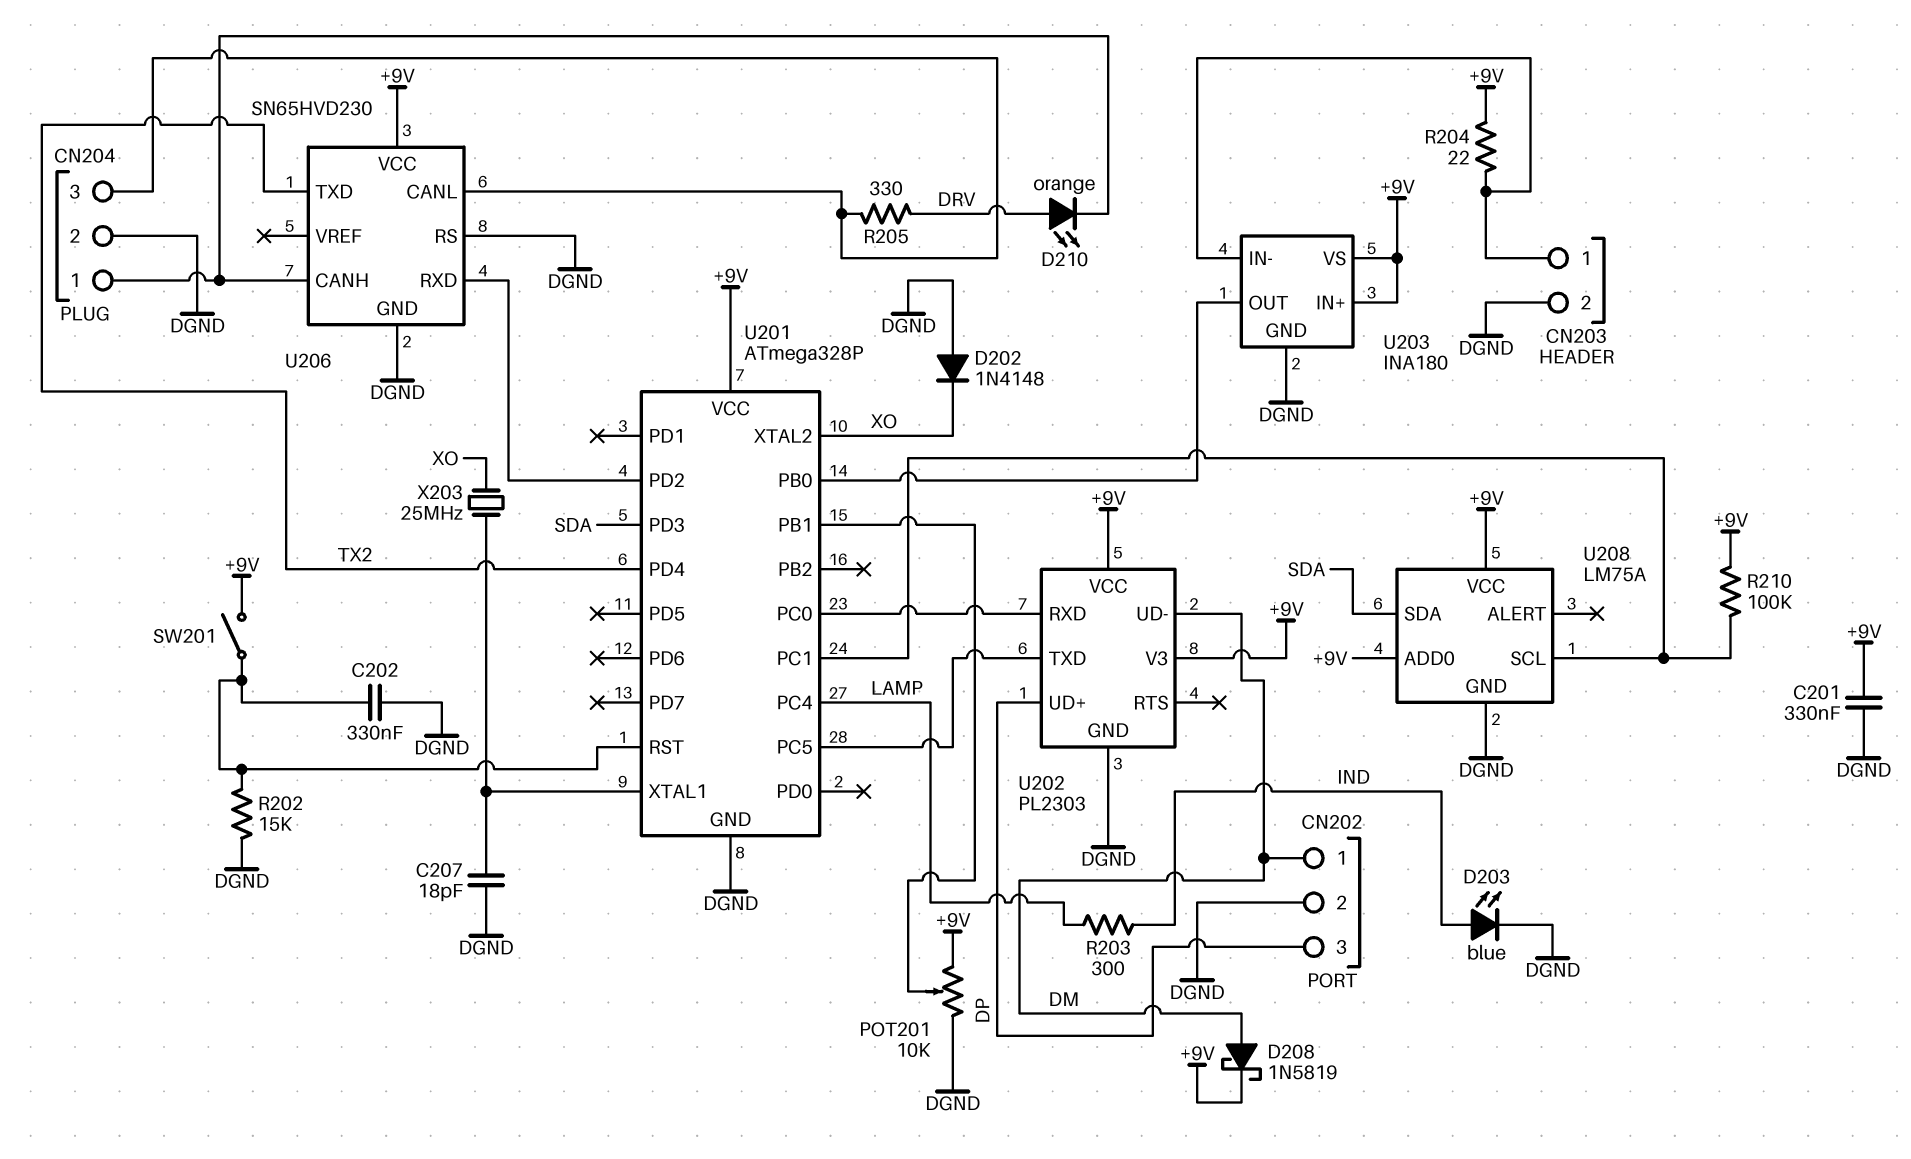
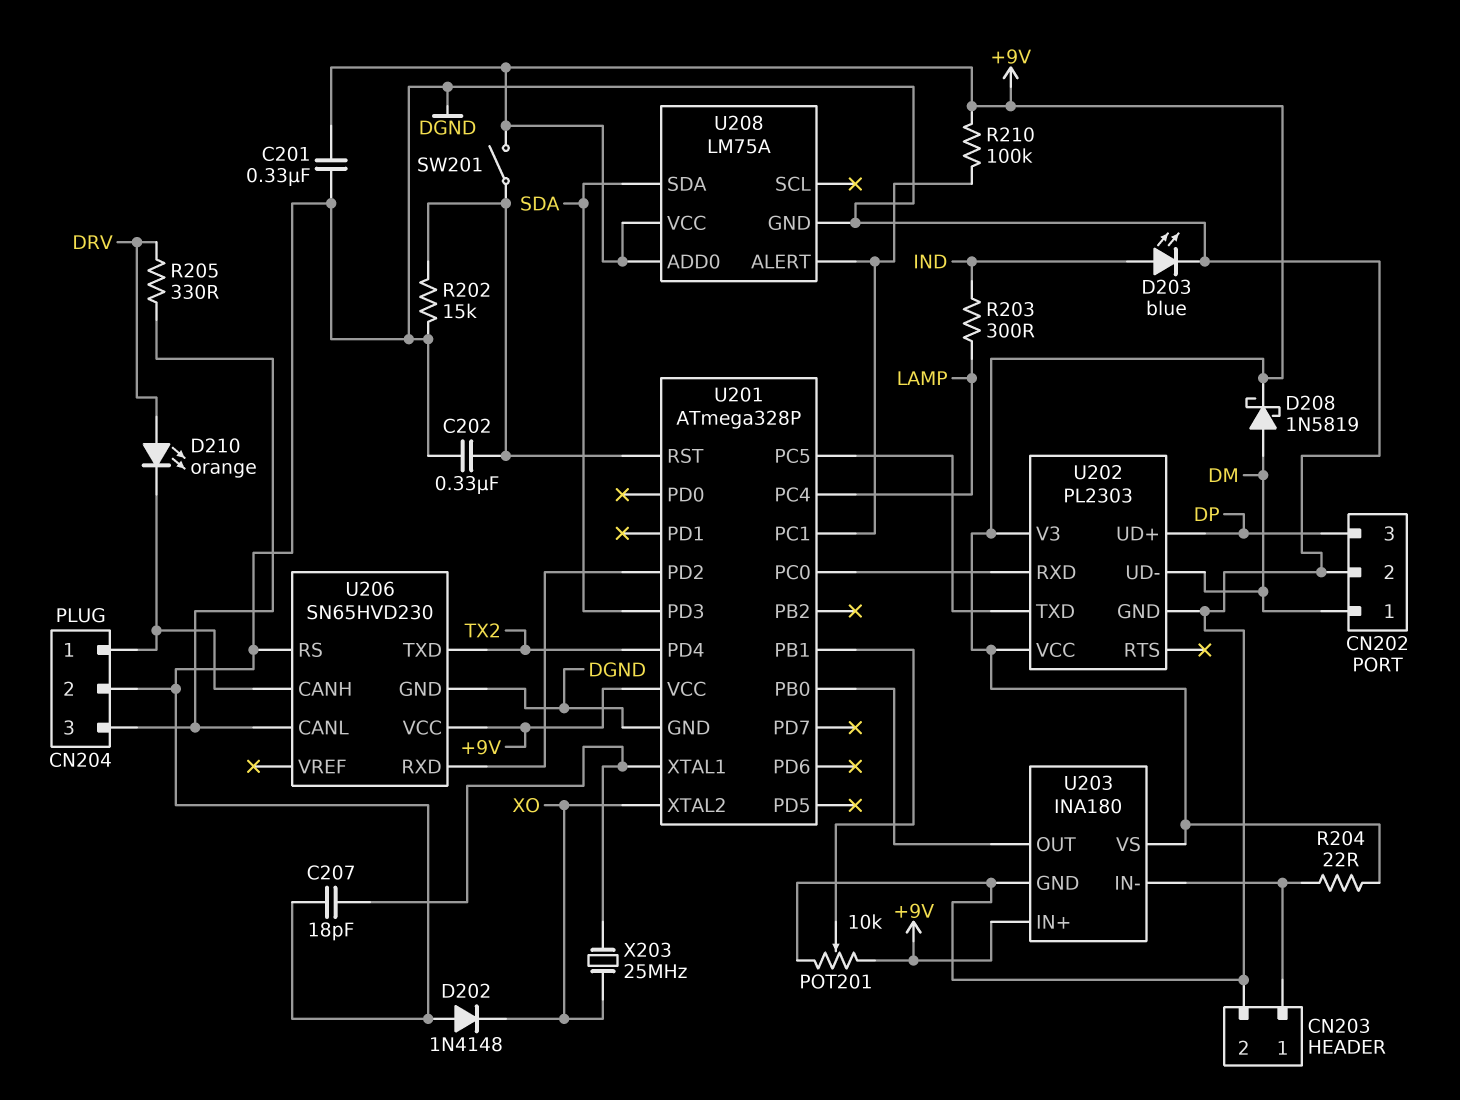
U208 pin ALERT: none -> U201/PC1
U208 pin SCL: U201/PC1 -> none

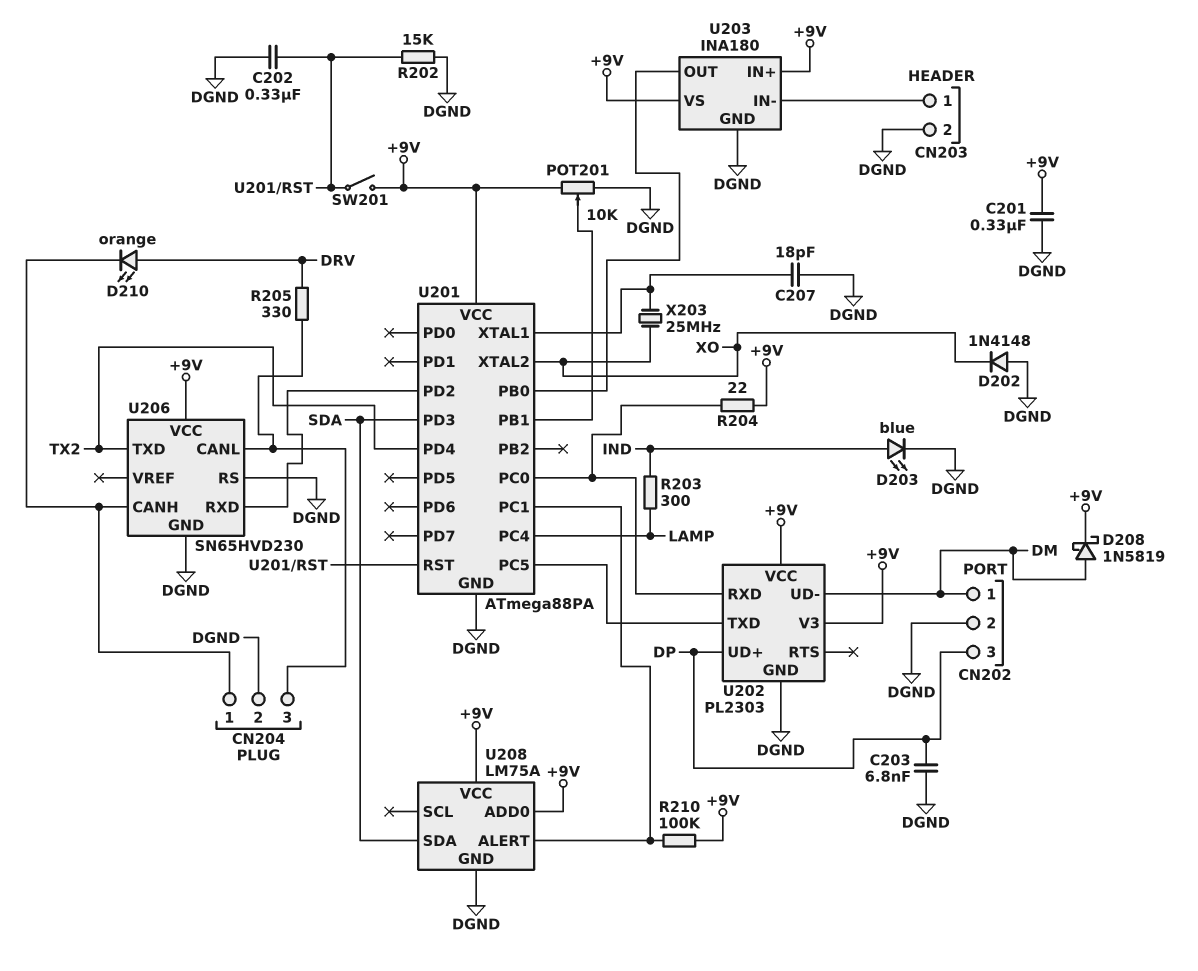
C203: none -> 6.8nF (DGND, DP)
R204: 22 (+9V, CN203/1) -> 22 (+9V, U201/PC0)
U201: ATmega328P -> ATmega88PA

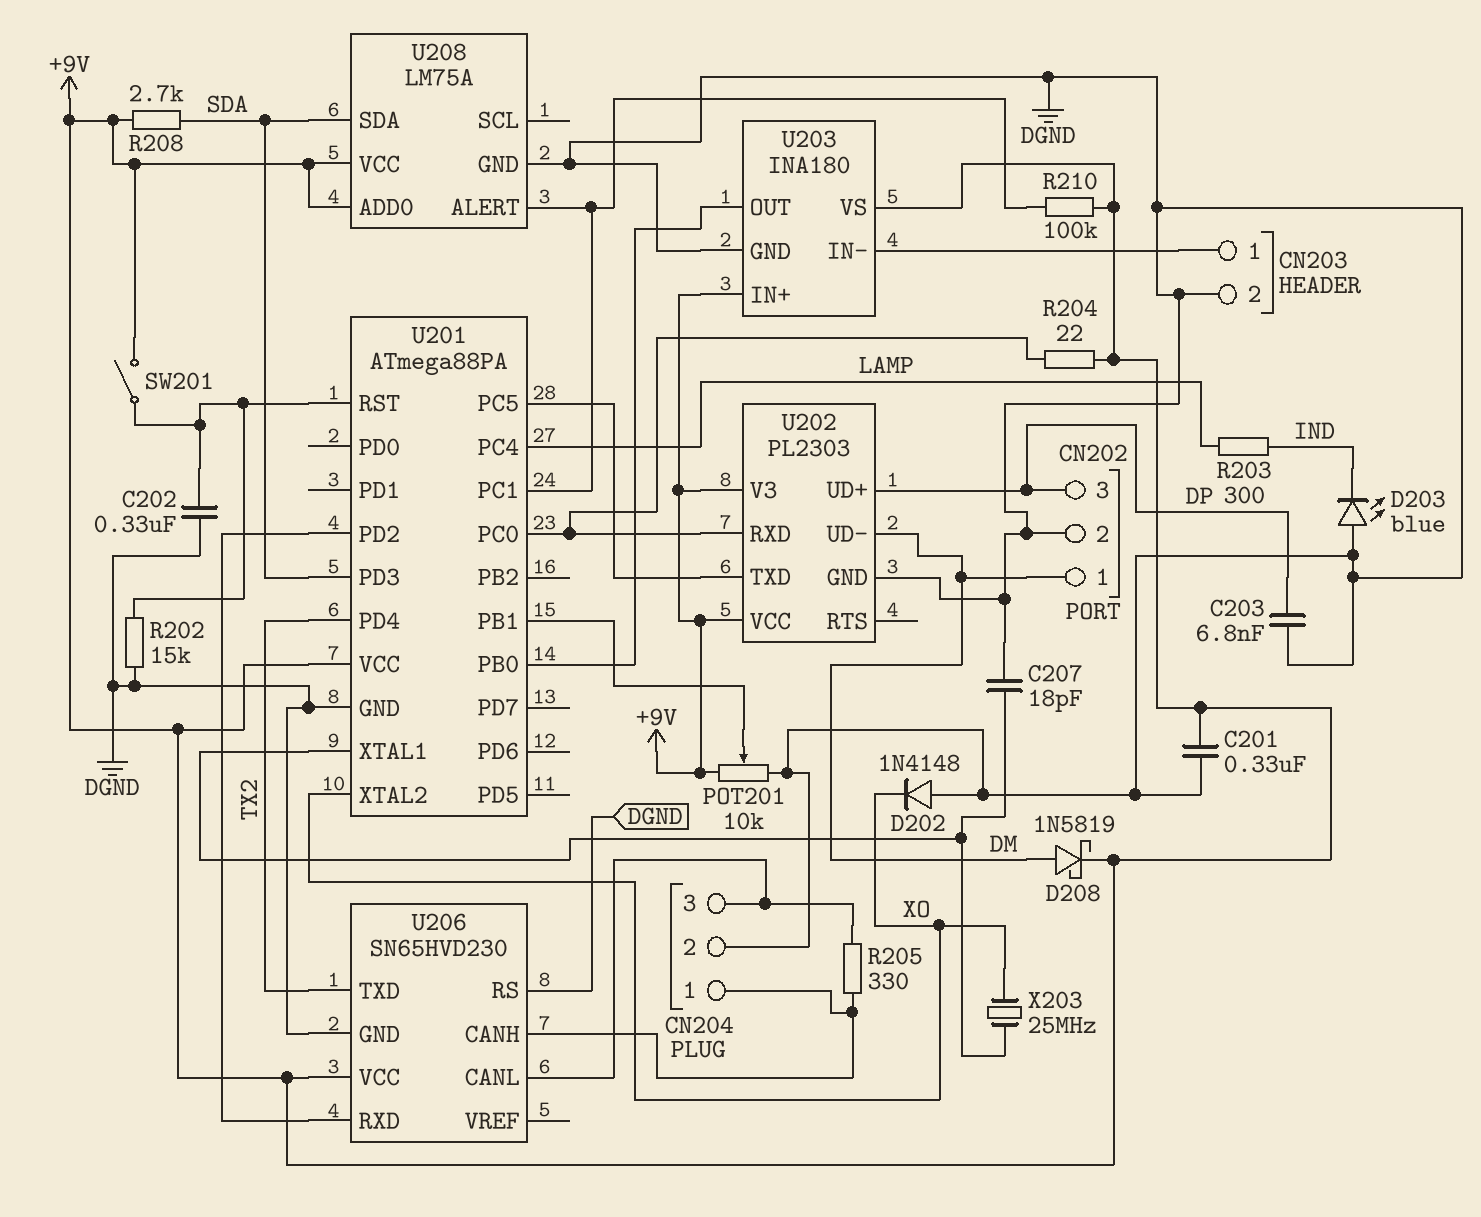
D203: LED blue (A IND, K DGND) -> LED blue (A DGND, K IND)
D210: LED orange (A DRV, K CN204/1) -> none
R205: 330 (CN204/3, DRV) -> 330 (CN204/1, CN204/3)
R208: none -> 2.7k (+9V, SDA)

